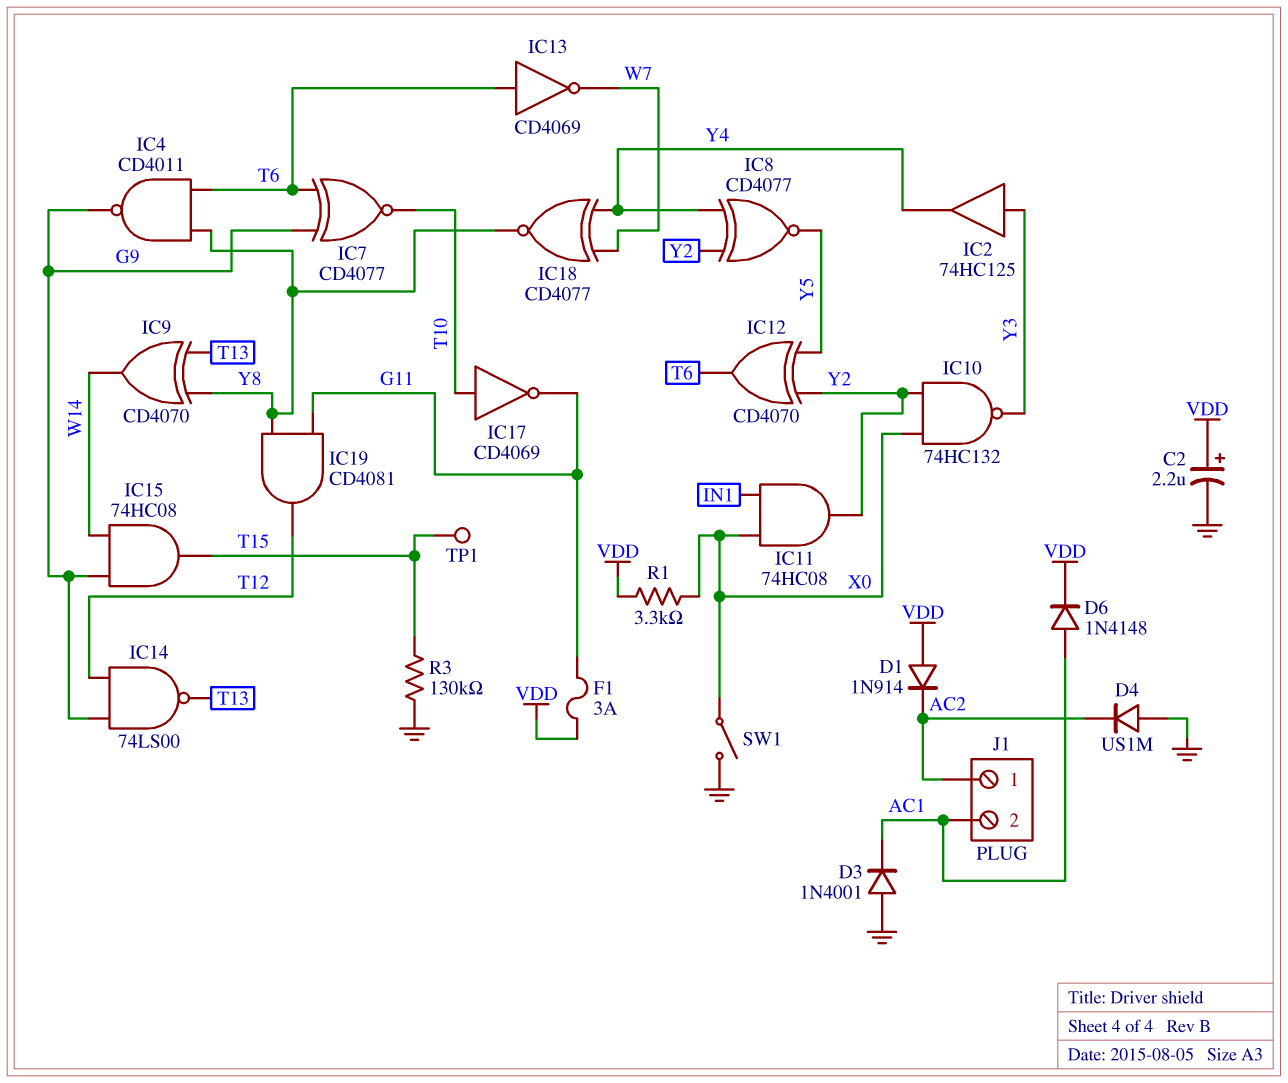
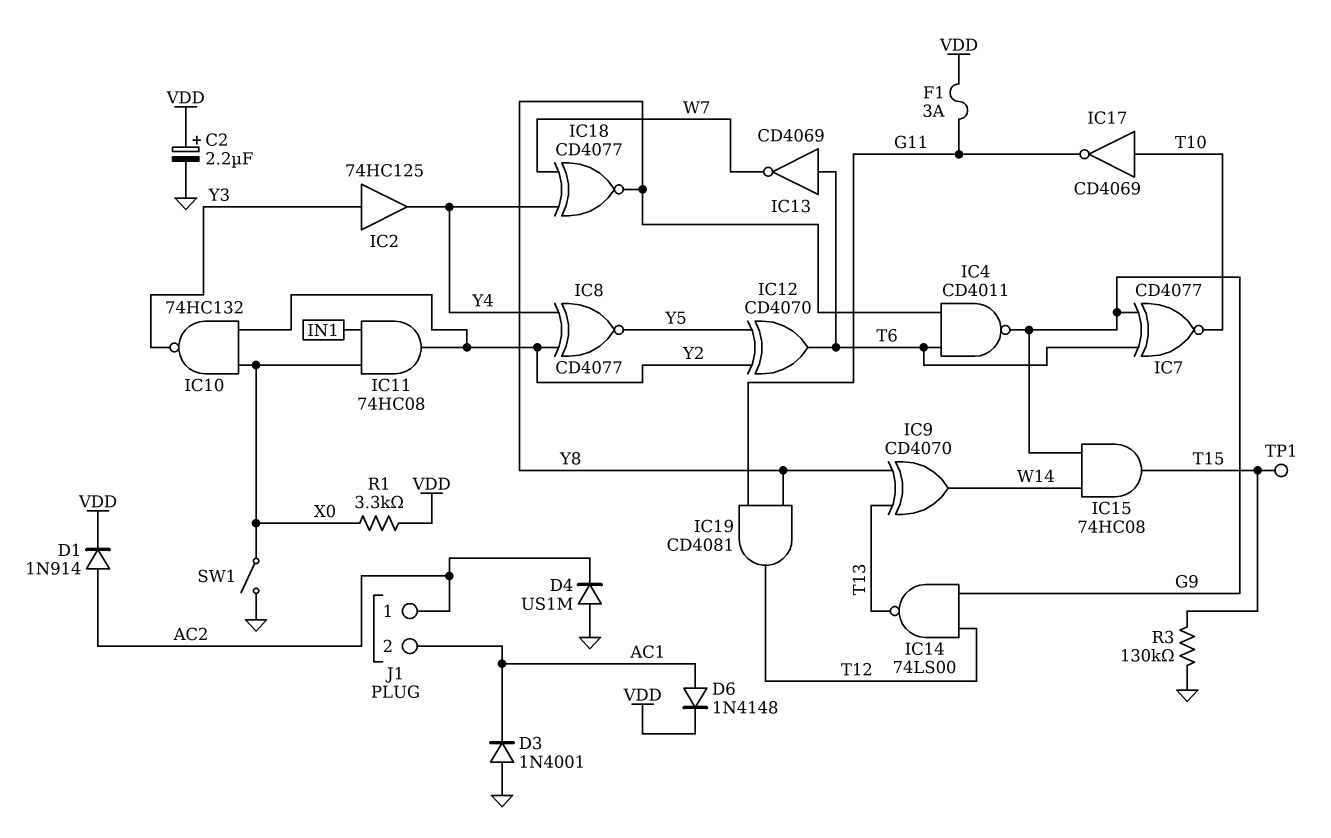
D1: diode 1N914 (A VDD, K AC2) -> diode 1N914 (A AC2, K VDD)

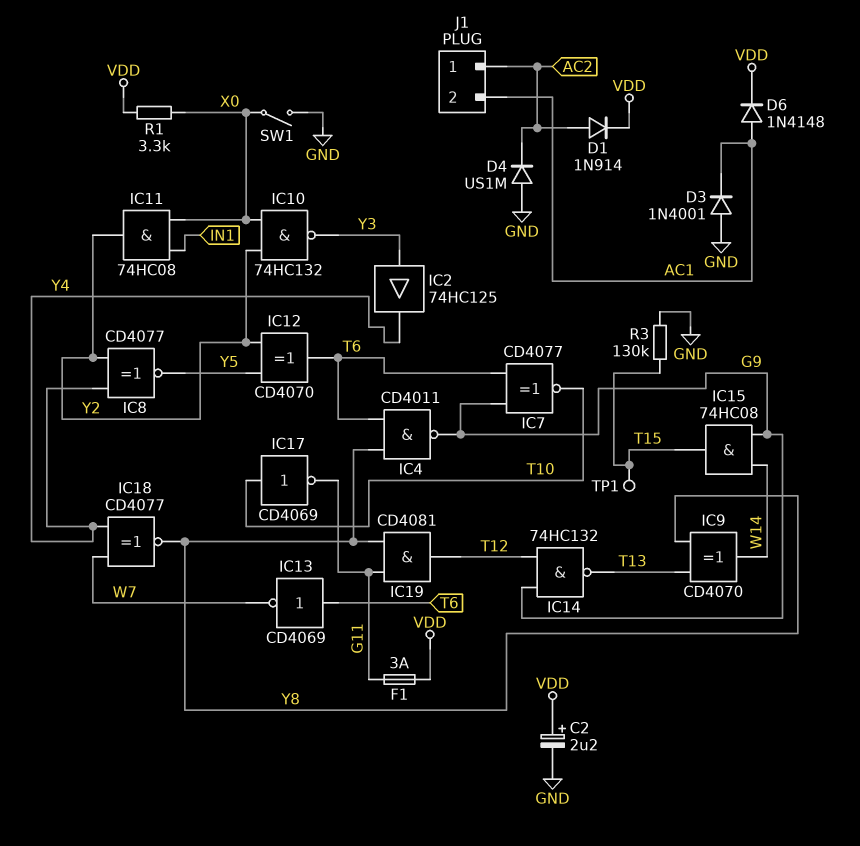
IC14: NAND 74LS00 (in G9, in T12, out T13) -> NAND 74HC132 (in G9, in T12, out T13)

